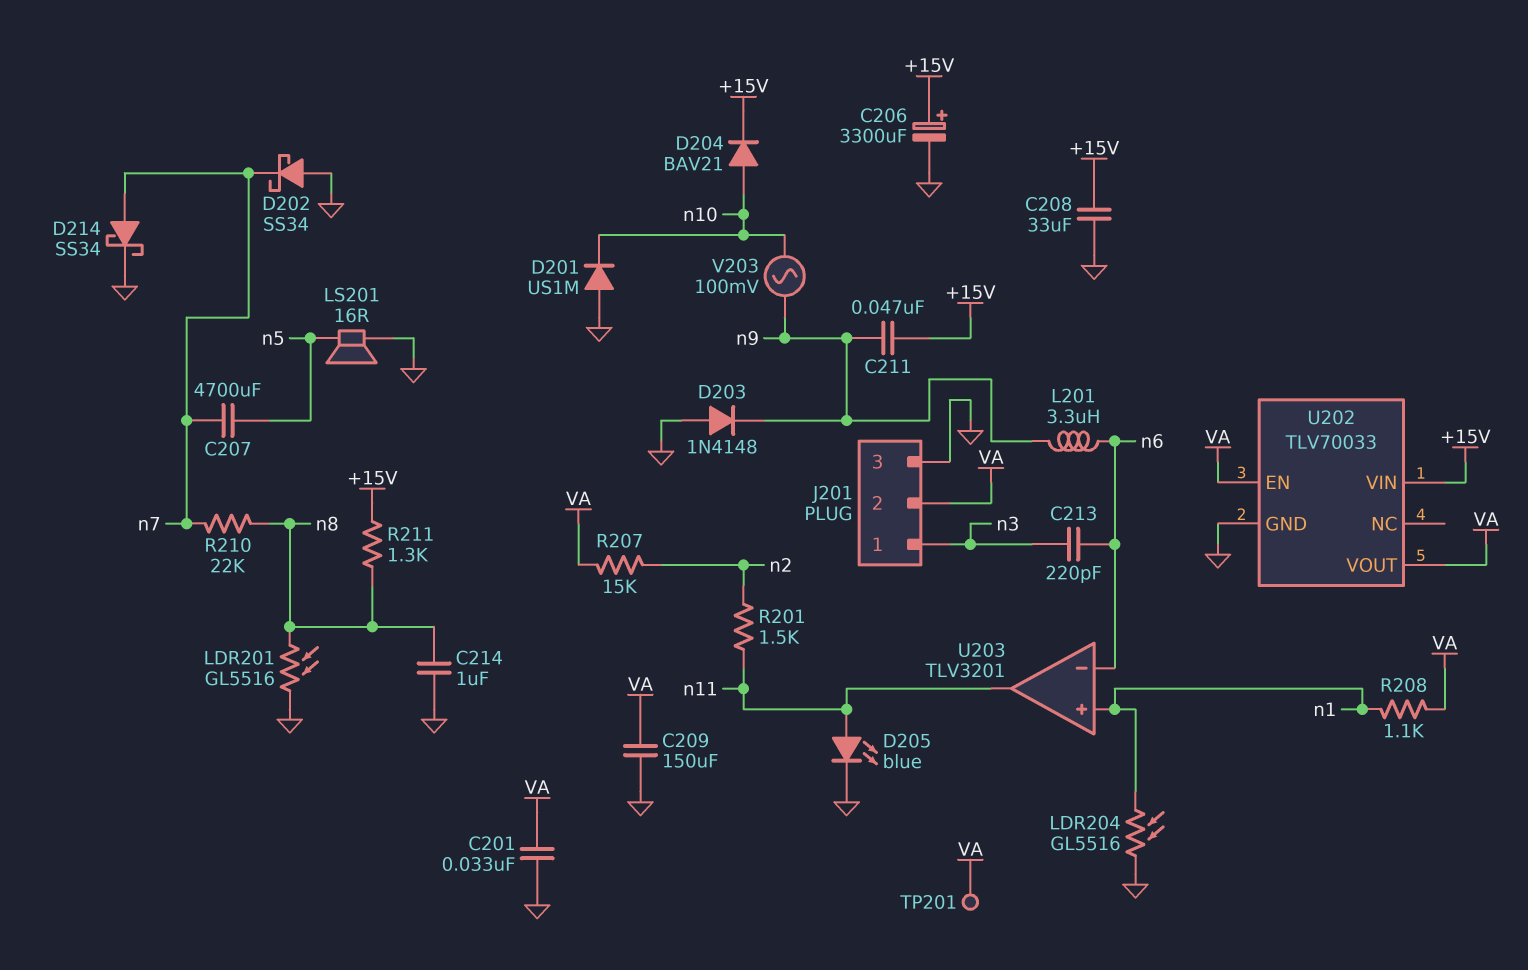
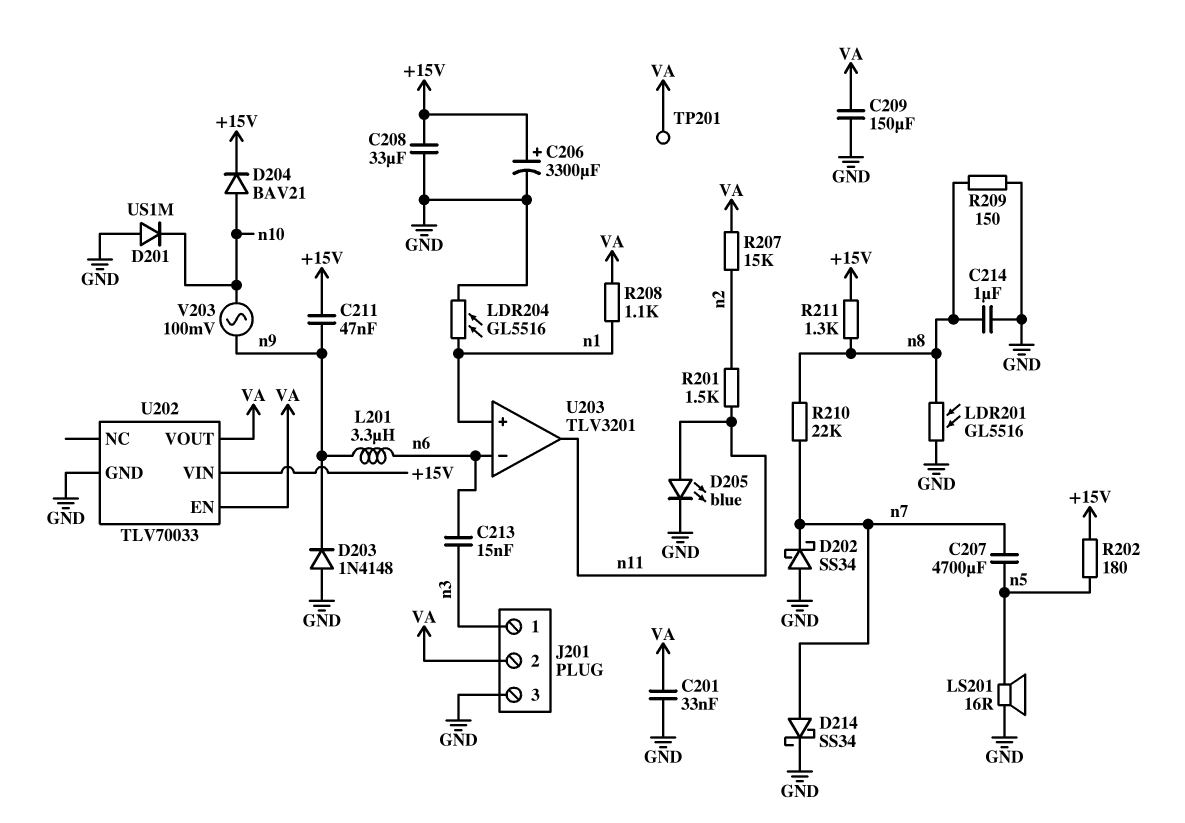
C213: 220pF (n3, n6) -> 15nF (n3, n6)
R202: none -> 180 (+15V, n5)
R209: none -> 150 (GND, n8)

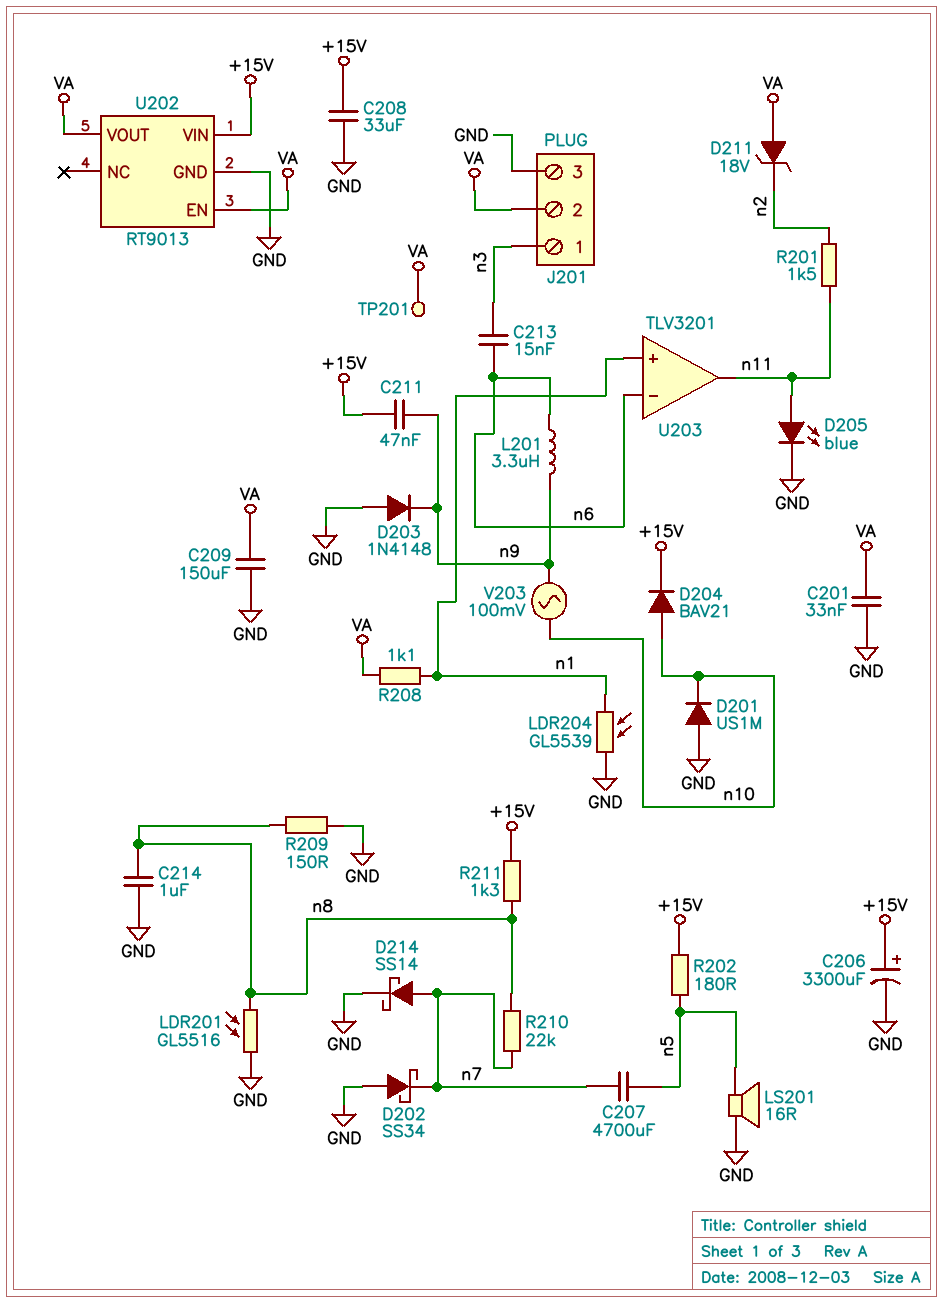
D211: none -> zener 18V (A VA, K n2)
D214: schottky SS34 (A n7, K GND) -> schottky SS14 (A n7, K GND)
LDR204: GL5516 (GND, n1) -> GL5539 (GND, n1)
R207: 15k (VA, n2) -> none
U202: TLV70033 -> RT9013

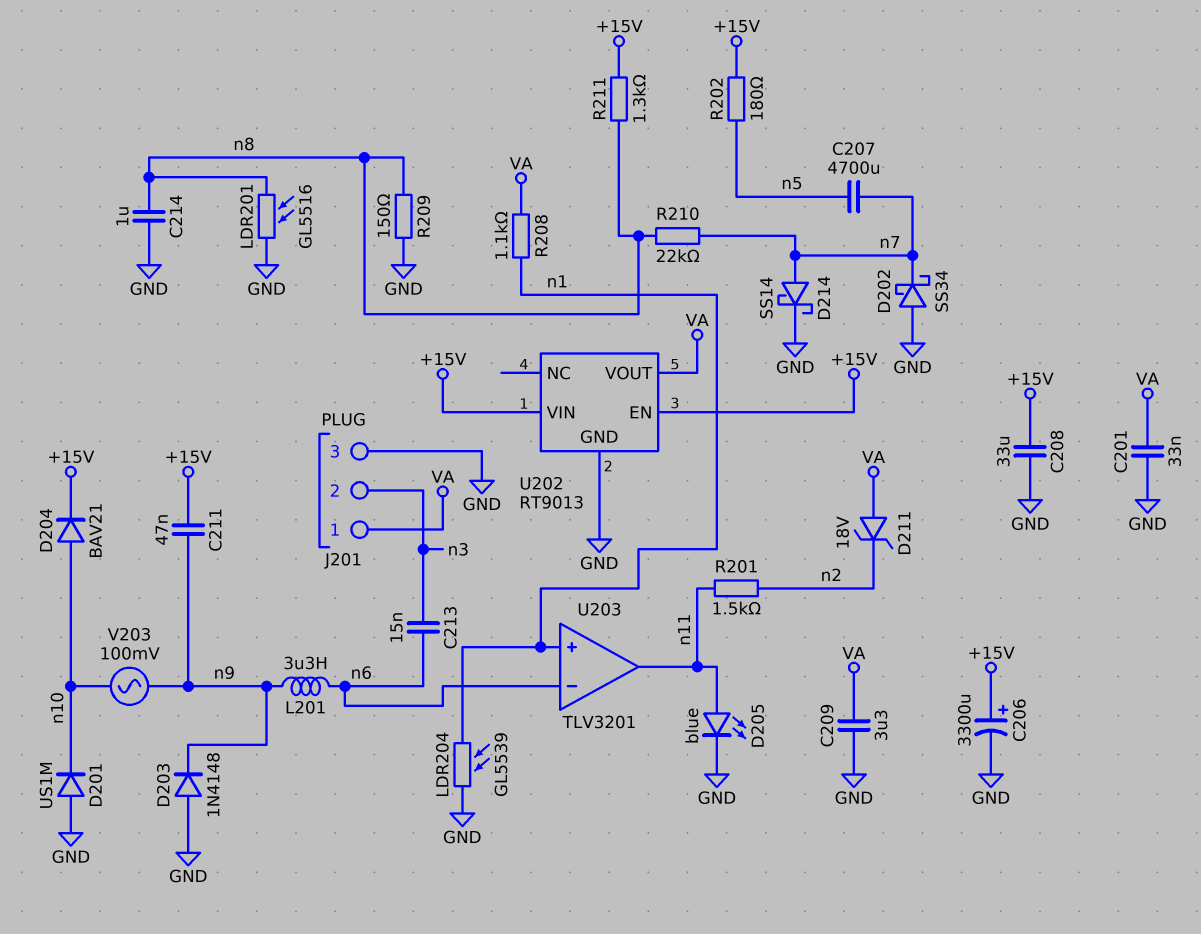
C209: 150uF (GND, VA) -> 3.3uF (GND, VA)
J201 pin 1: n3 -> VA
J201 pin 2: VA -> n3
LS201: speaker 16R (GND, n5) -> none
TP201: test point (VA) -> none
U202 pin EN: VA -> +15V

